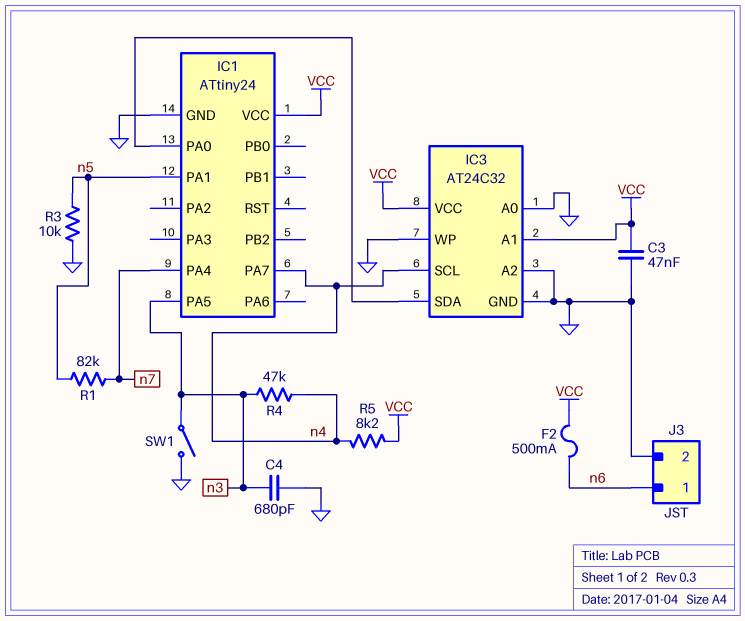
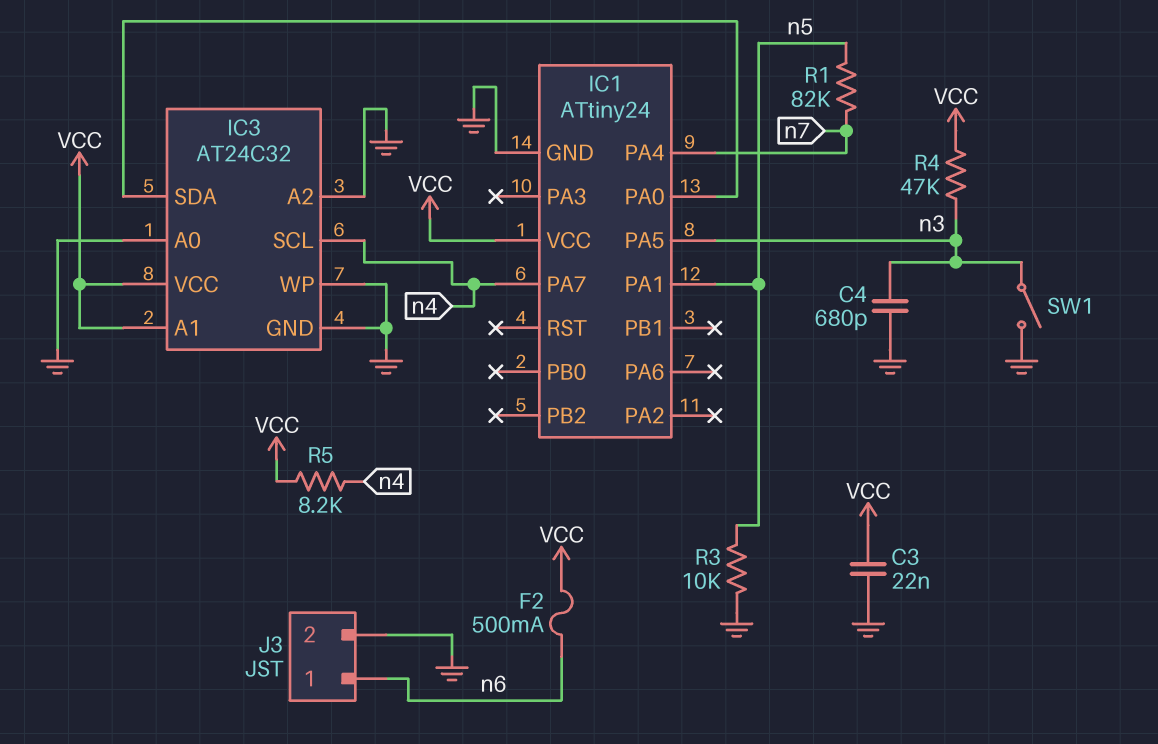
C3: 47nF (GND, VCC) -> 22nF (GND, VCC)
R4: 47k (n3, n4) -> 47k (VCC, n3)

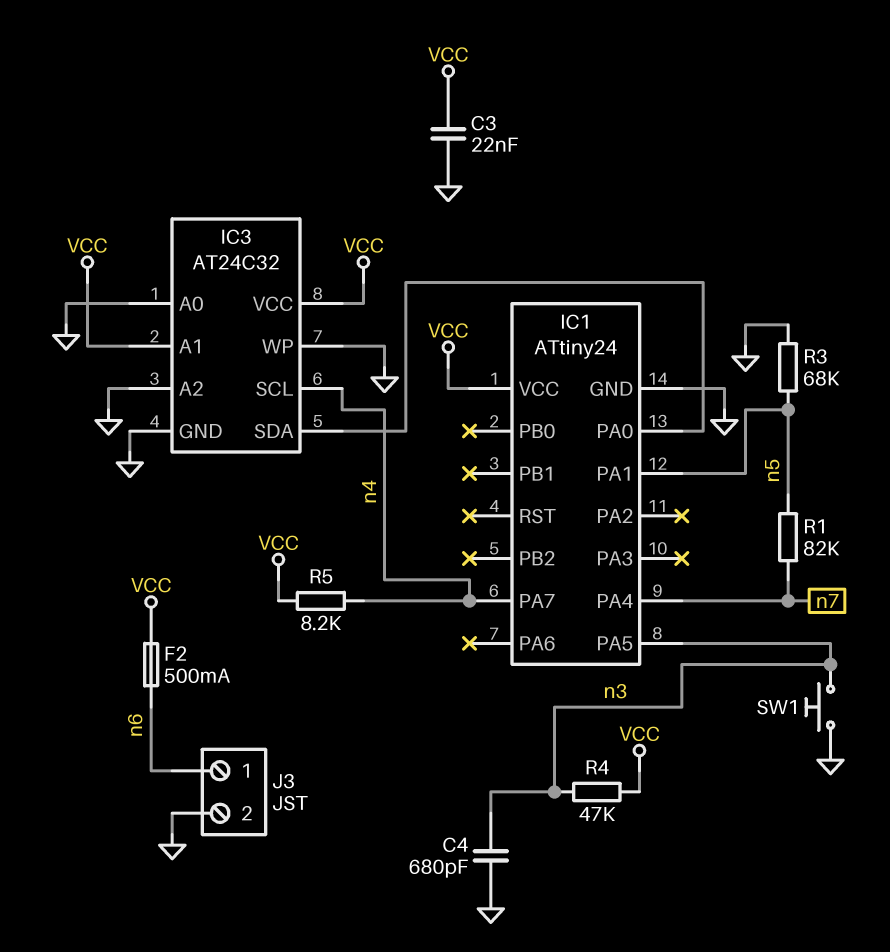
R3: 10k (GND, n5) -> 68k (GND, n5)
SW1: switch (GND, n3) -> button (GND, n3)

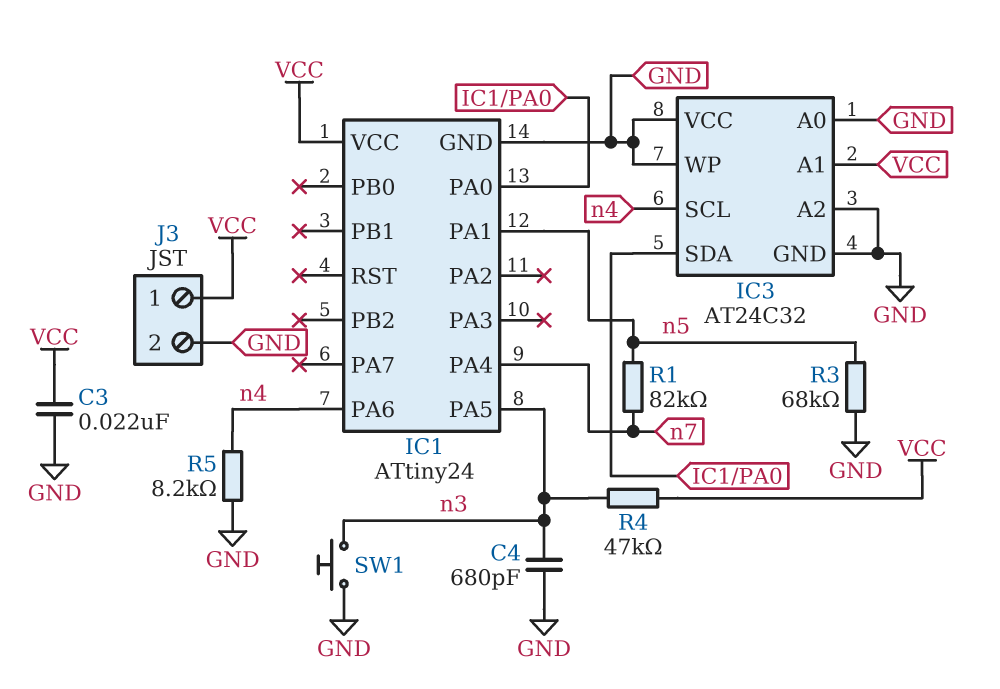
F2: 500mA (VCC, n6) -> none
IC1 pin PA6: none -> n4
IC1 pin PA7: n4 -> none
IC3 pin VCC: VCC -> GND
J3 pin 1: n6 -> VCC
R5: 8.2k (VCC, n4) -> 8.2k (GND, n4)

